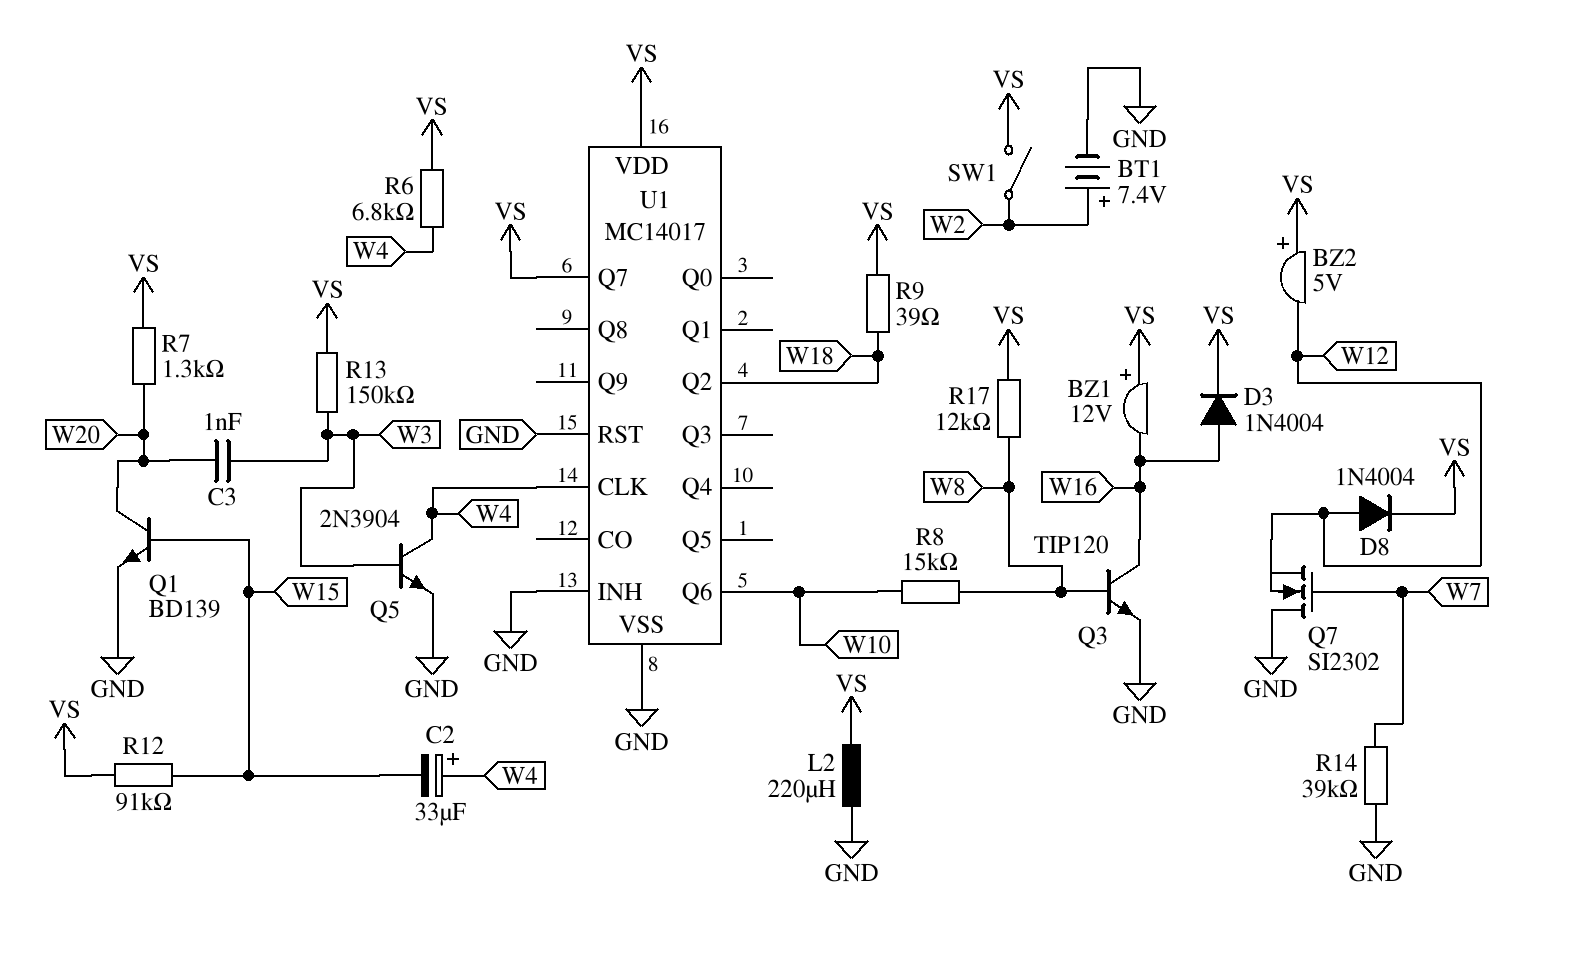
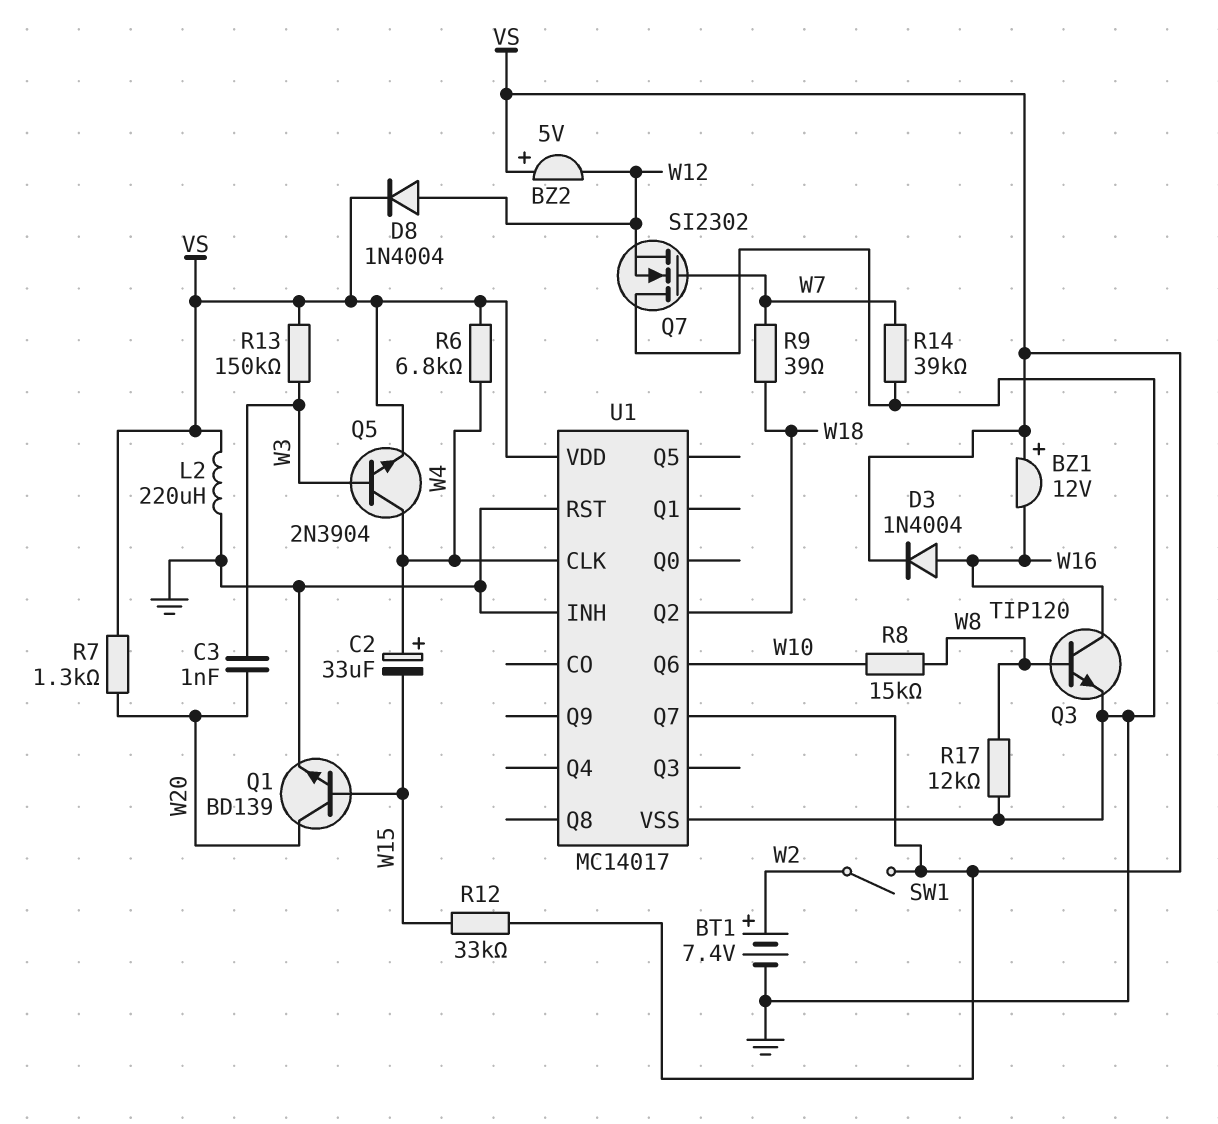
Q5: NPN 2N3904 (B W3, C W4, E GND) -> NPN 2N3904 (B W3, C W4, E VS)
R9: 39 (VS, W18) -> 39 (W7, W18)
R12: 91k (VS, W15) -> 33k (VS, W15)
R17: 12k (VS, W8) -> 12k (GND, W8)

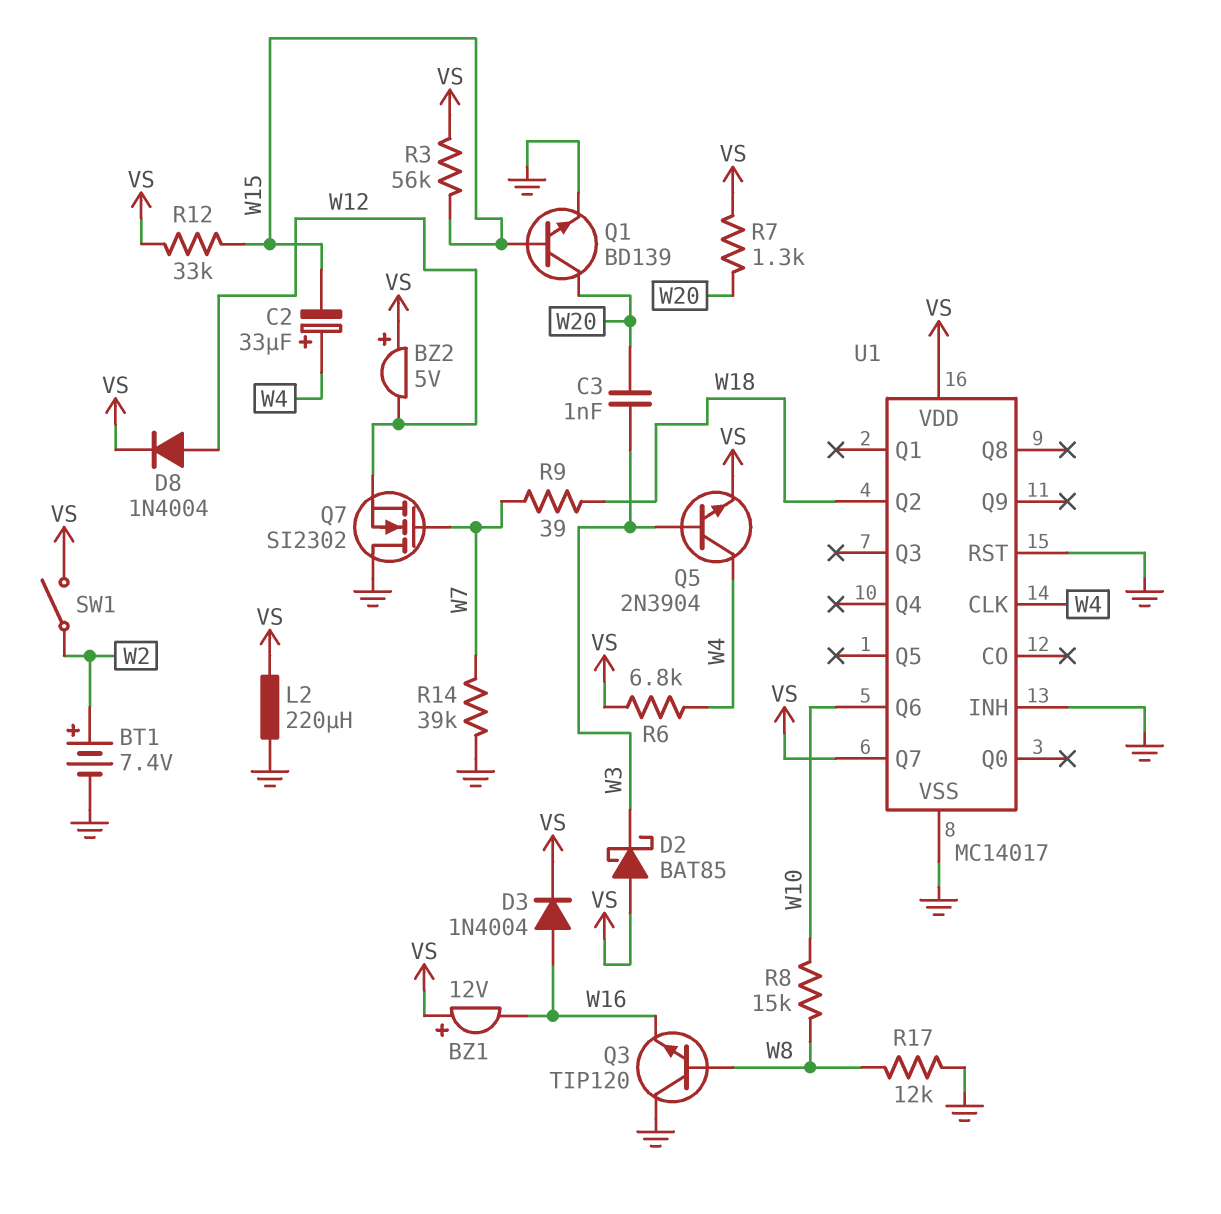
D2: none -> schottky BAT85 (A VS, K W3)
Q3: NPN TIP120 (B W8, C W16, E GND) -> NPN TIP120 (B W8, C GND, E W16)
R3: none -> 56k (VS, W15)
R13: 150k (VS, W3) -> none

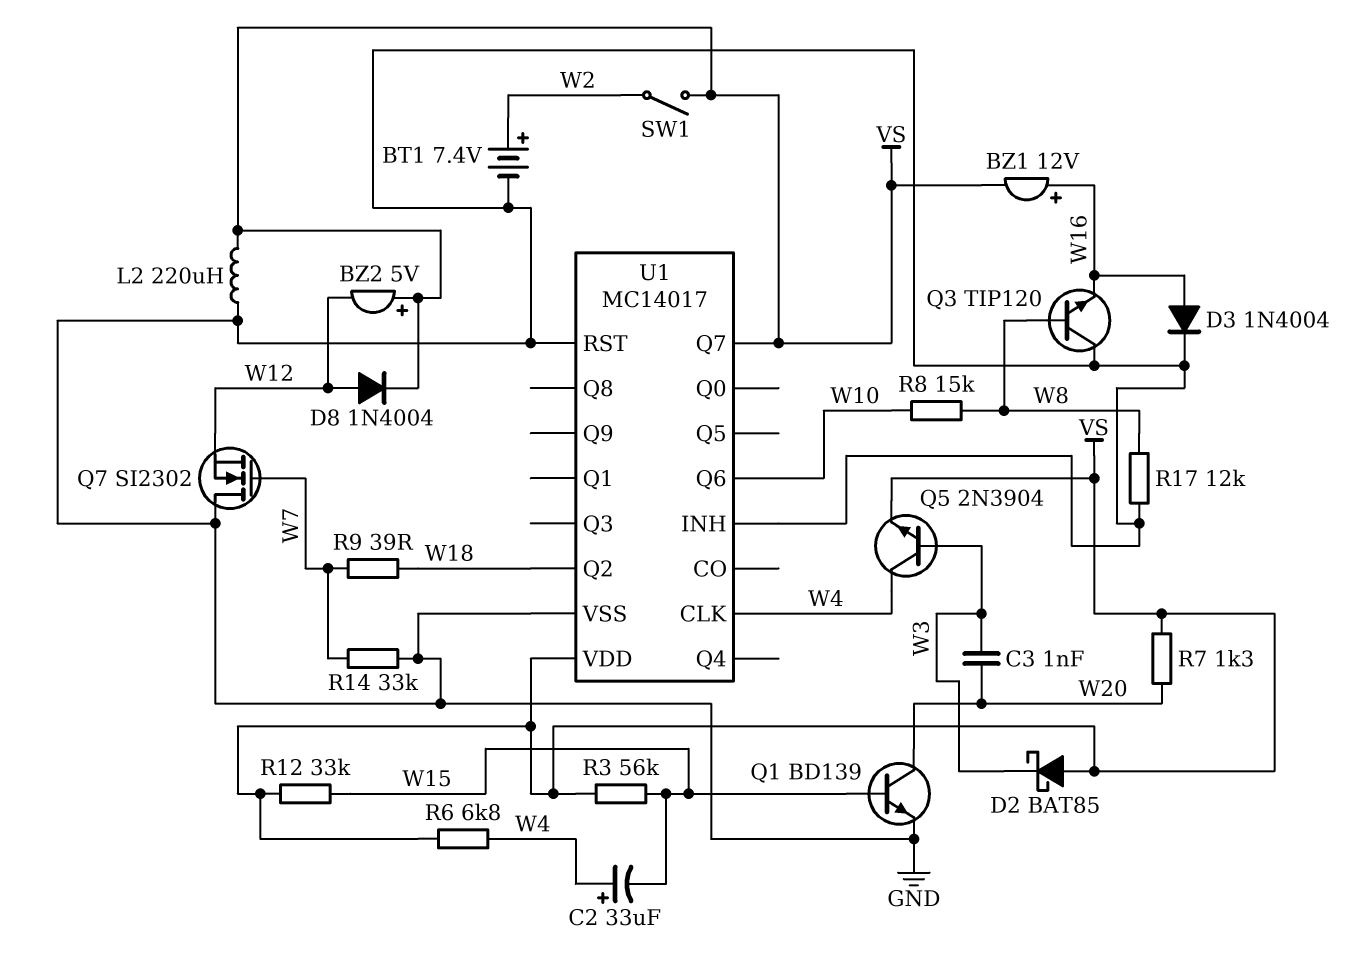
BZ1: buzzer 12V (plus VS, minus W16) -> buzzer 12V (plus W16, minus VS)
D3: diode 1N4004 (A W16, K VS) -> diode 1N4004 (A W16, K GND)
R14: 39k (GND, W7) -> 33k (GND, W7)

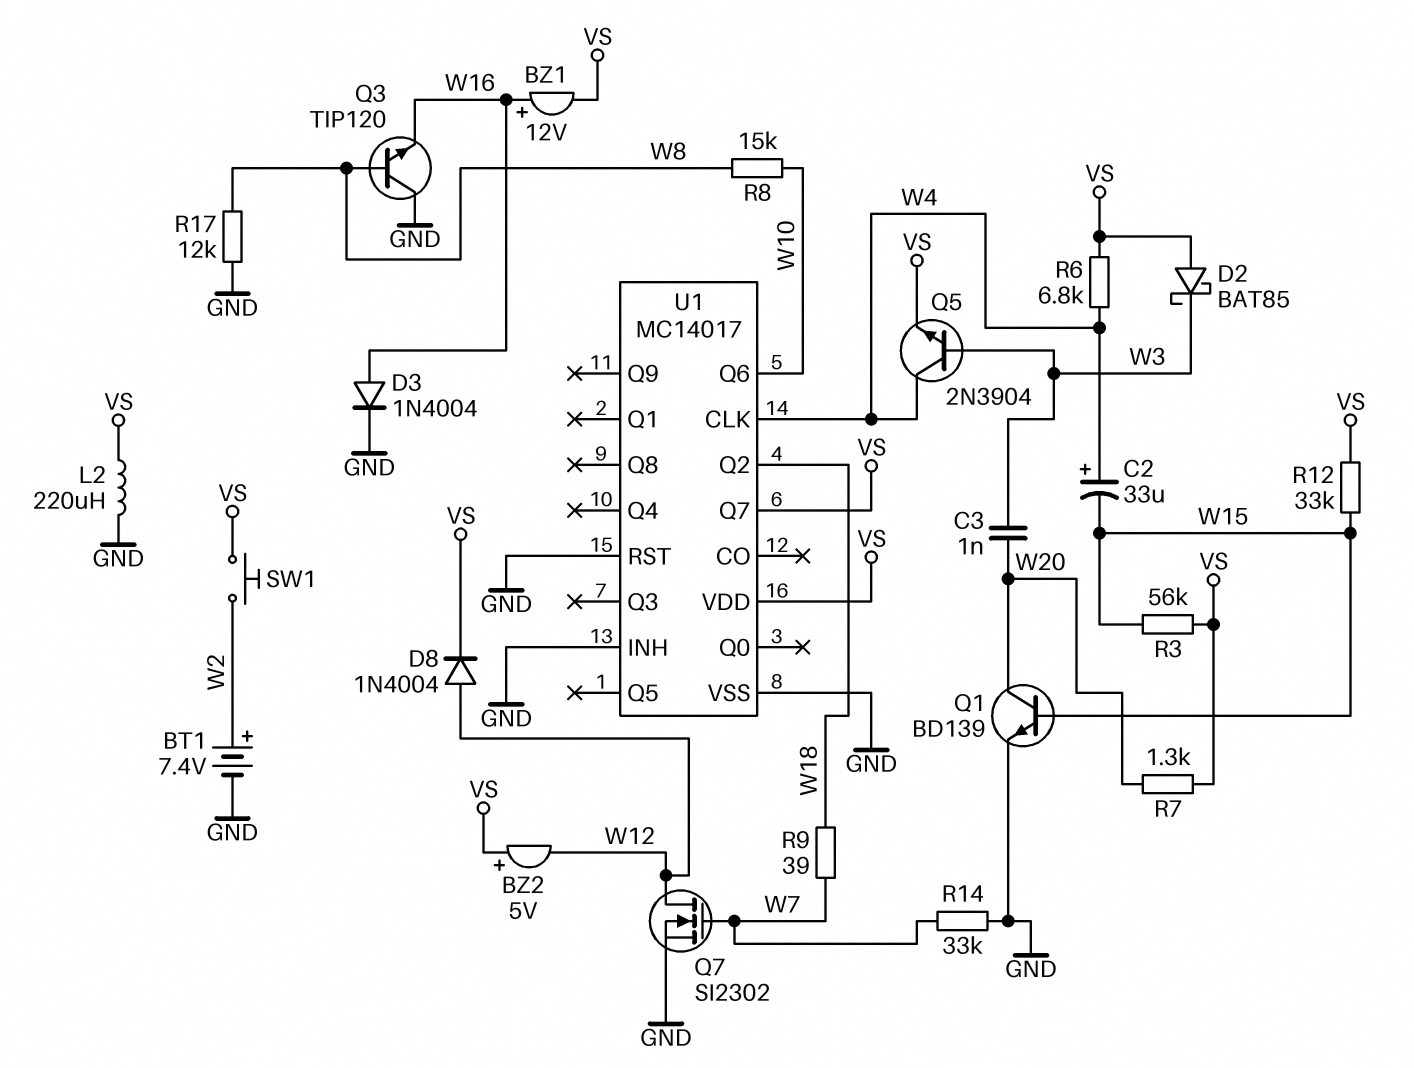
Q7: NMOS SI2302 (G W7, D GND, S W12) -> NMOS SI2302 (G W7, D W12, S GND)
SW1: switch (VS, W2) -> button (VS, W2)

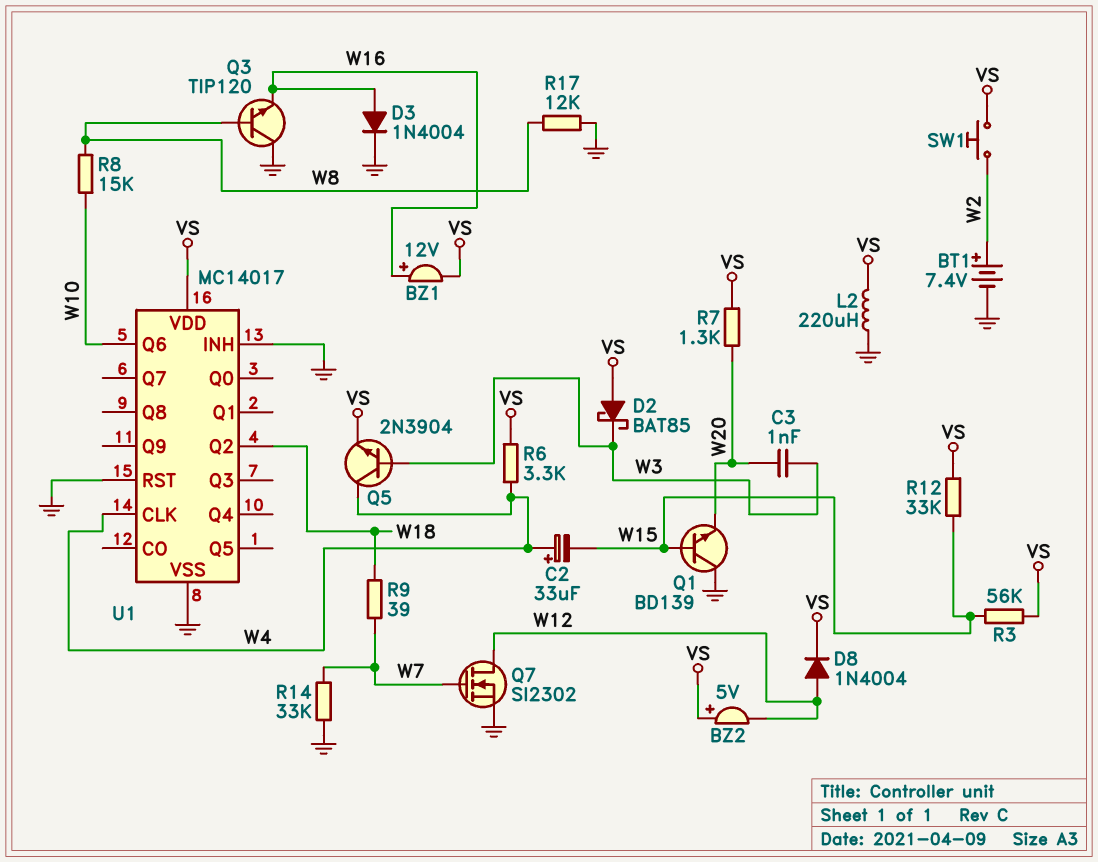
Q1: NPN BD139 (B W15, C W20, E GND) -> NPN BD139 (B W15, C GND, E W20)
R6: 6.8k (VS, W4) -> 3.3k (VS, W4)
U1 pin Q7: VS -> none

